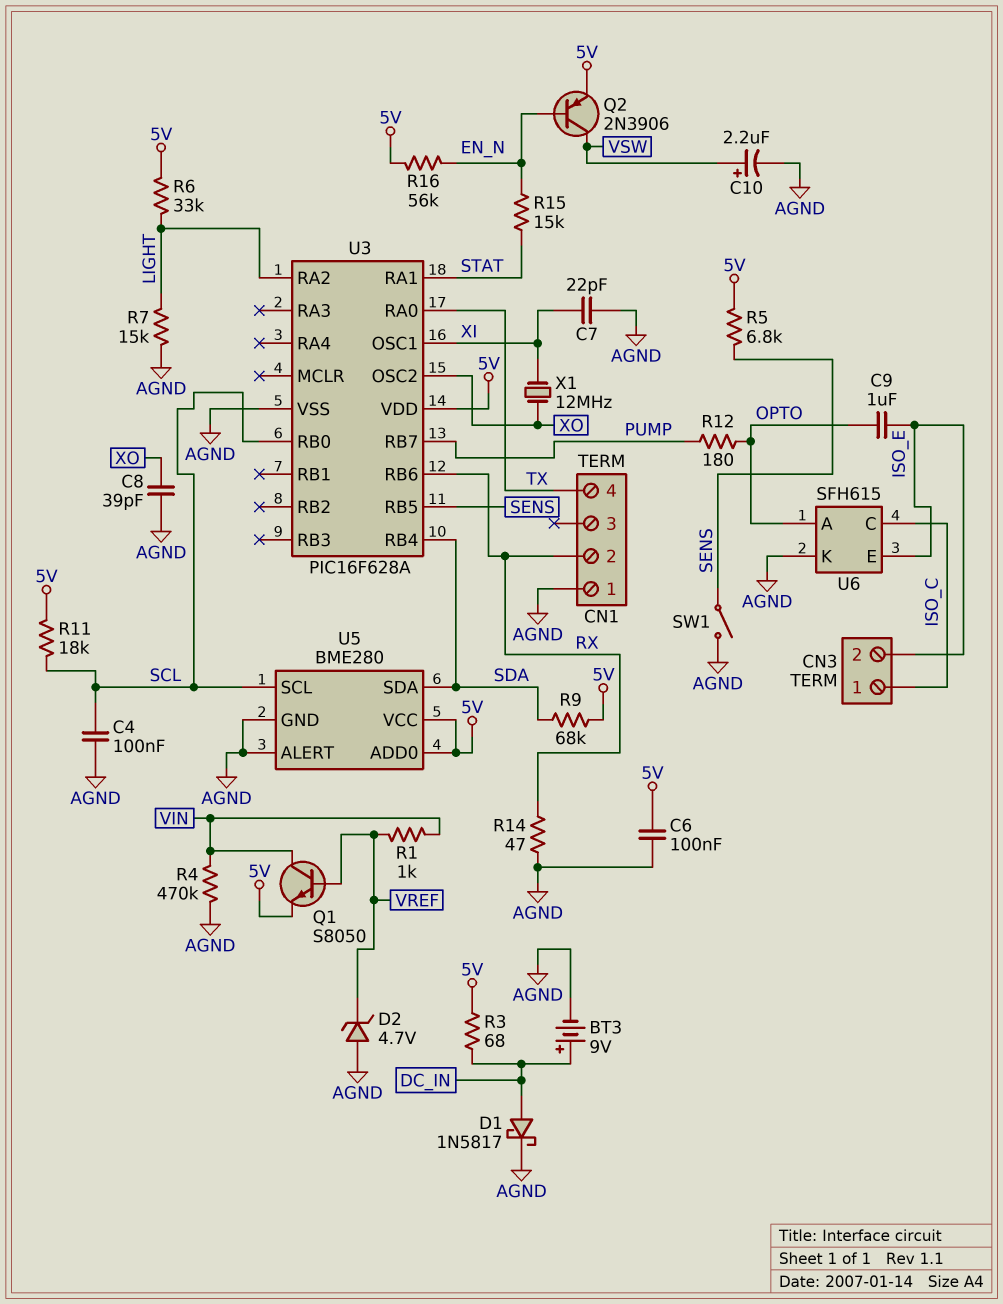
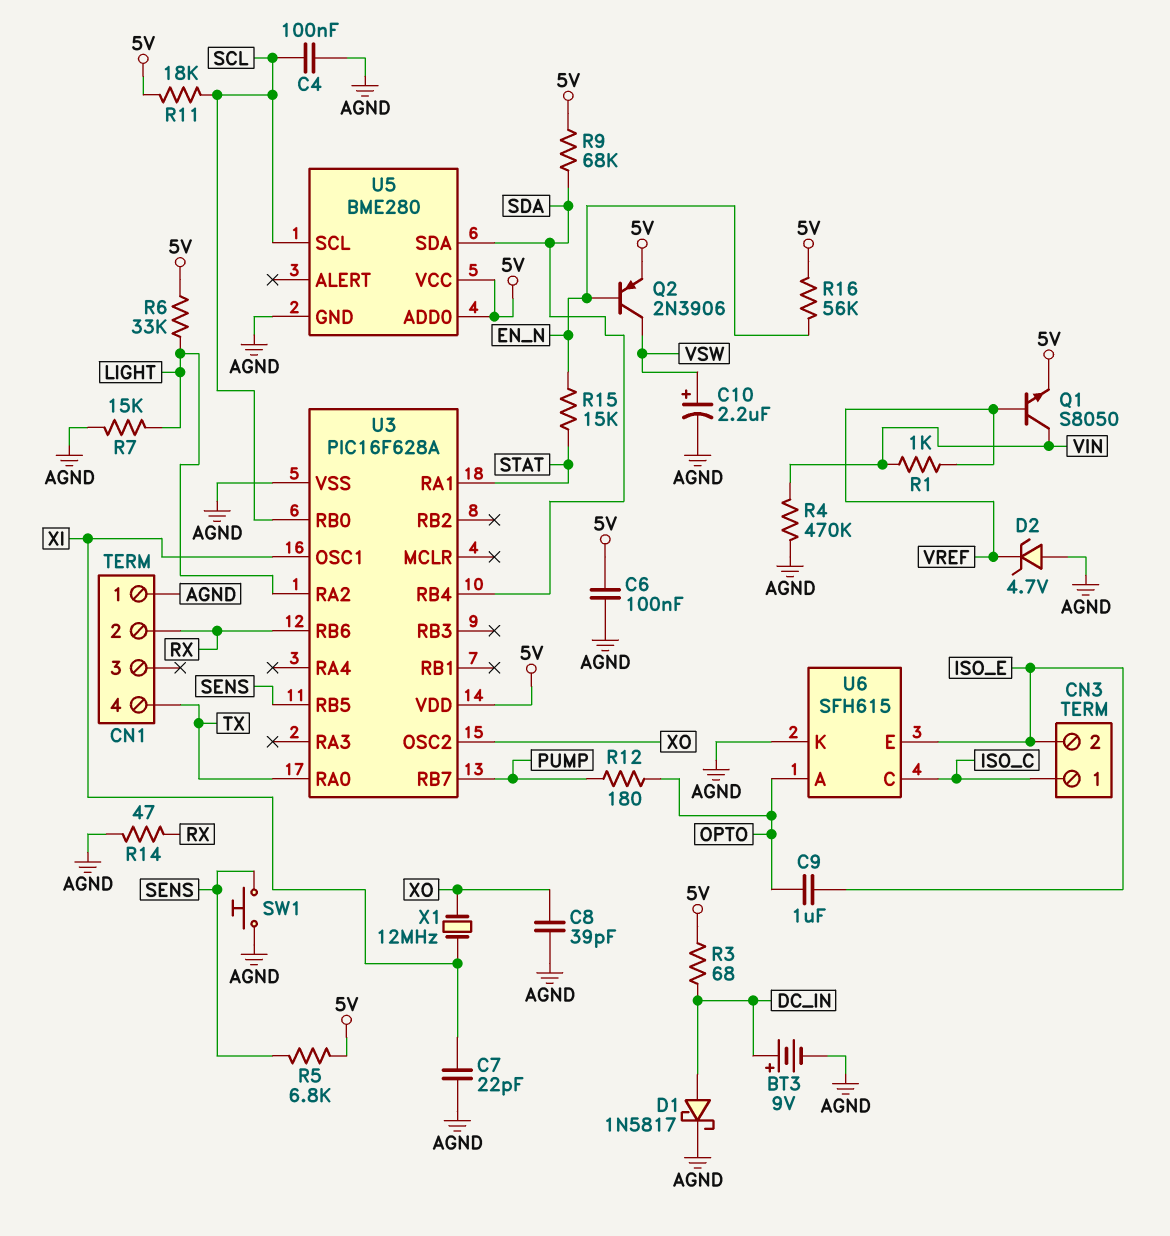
SW1: switch (AGND, SENS) -> button (AGND, SENS)
U5 pin ALERT: AGND -> none

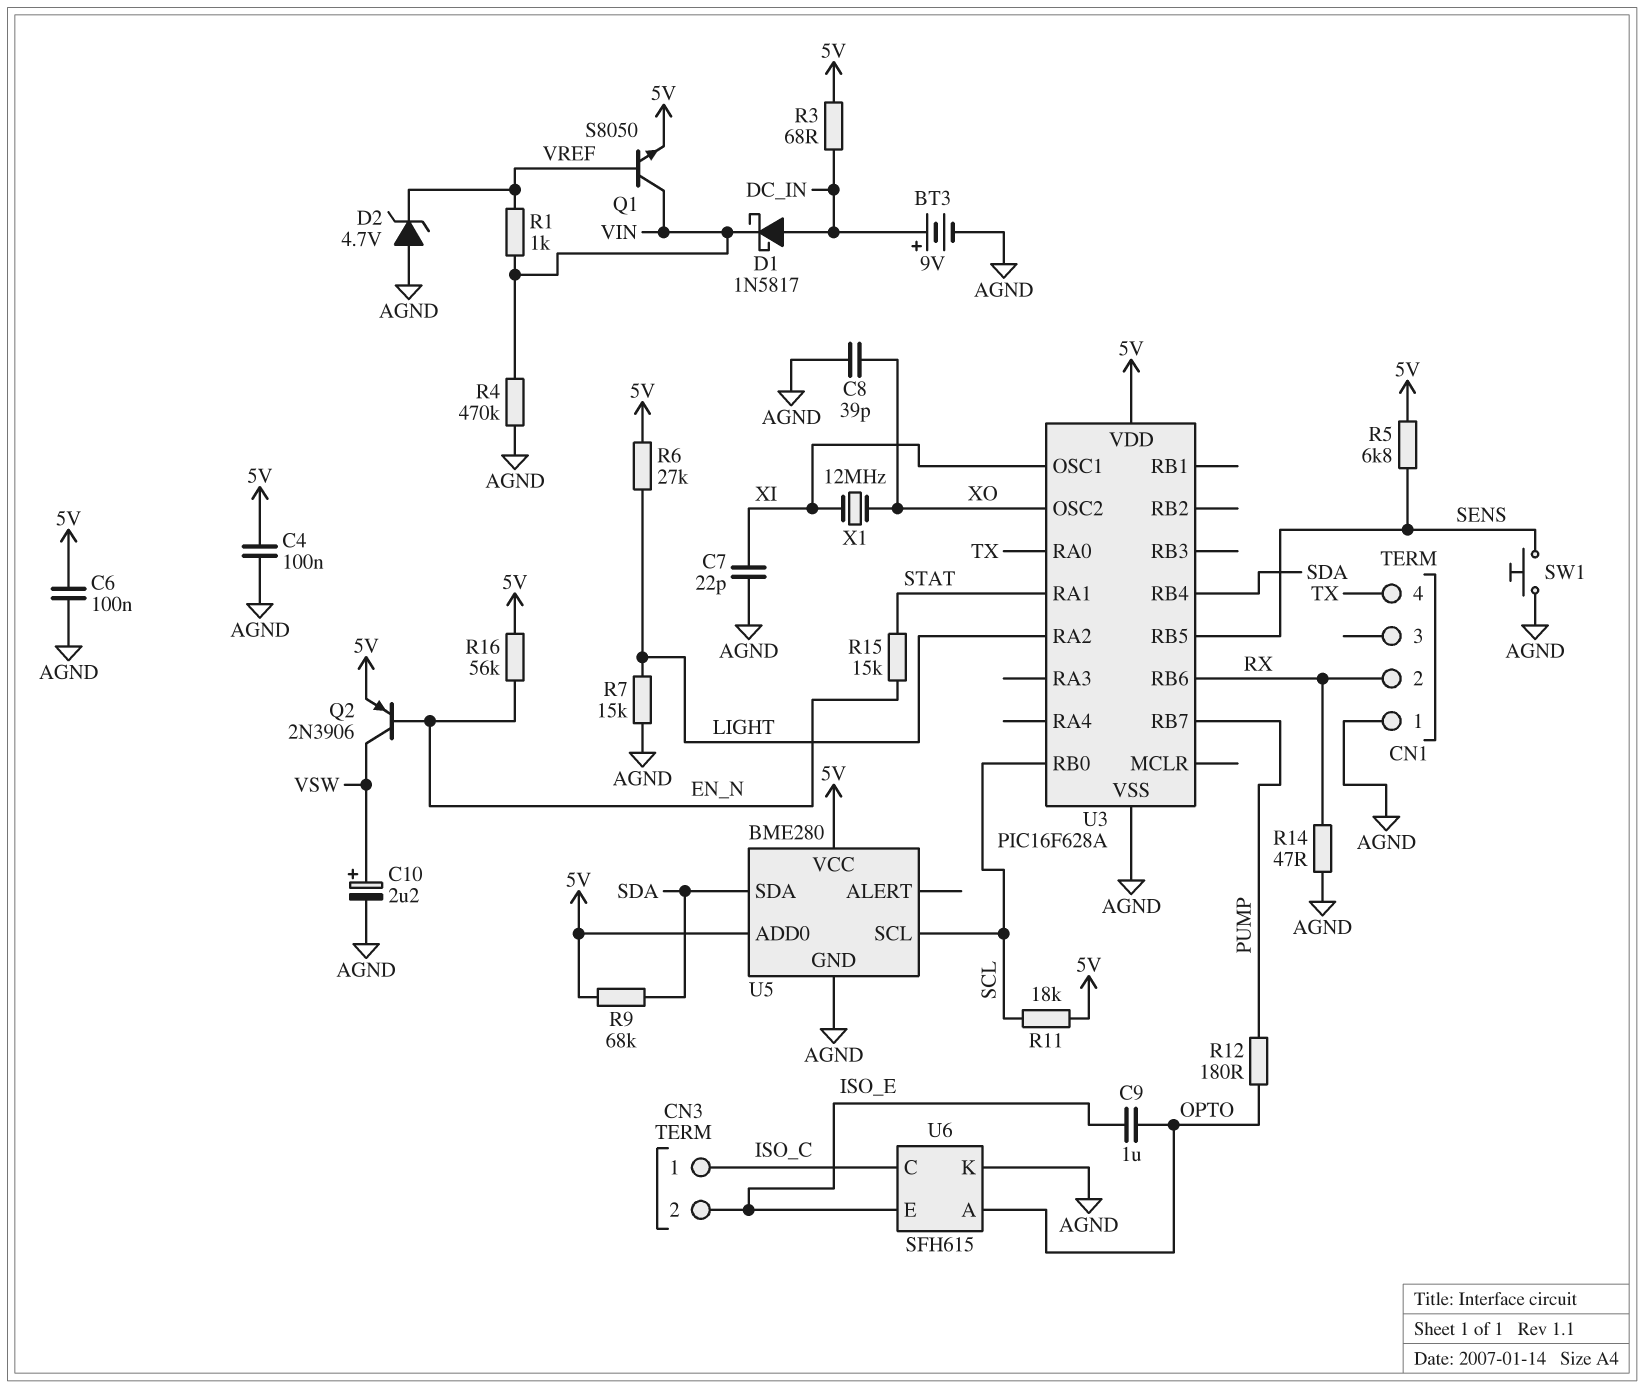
C4: 100nF (AGND, SCL) -> 100nF (5V, AGND)
D1: schottky 1N5817 (A DC_IN, K AGND) -> schottky 1N5817 (A DC_IN, K VIN)
R6: 33k (5V, LIGHT) -> 27k (5V, LIGHT)

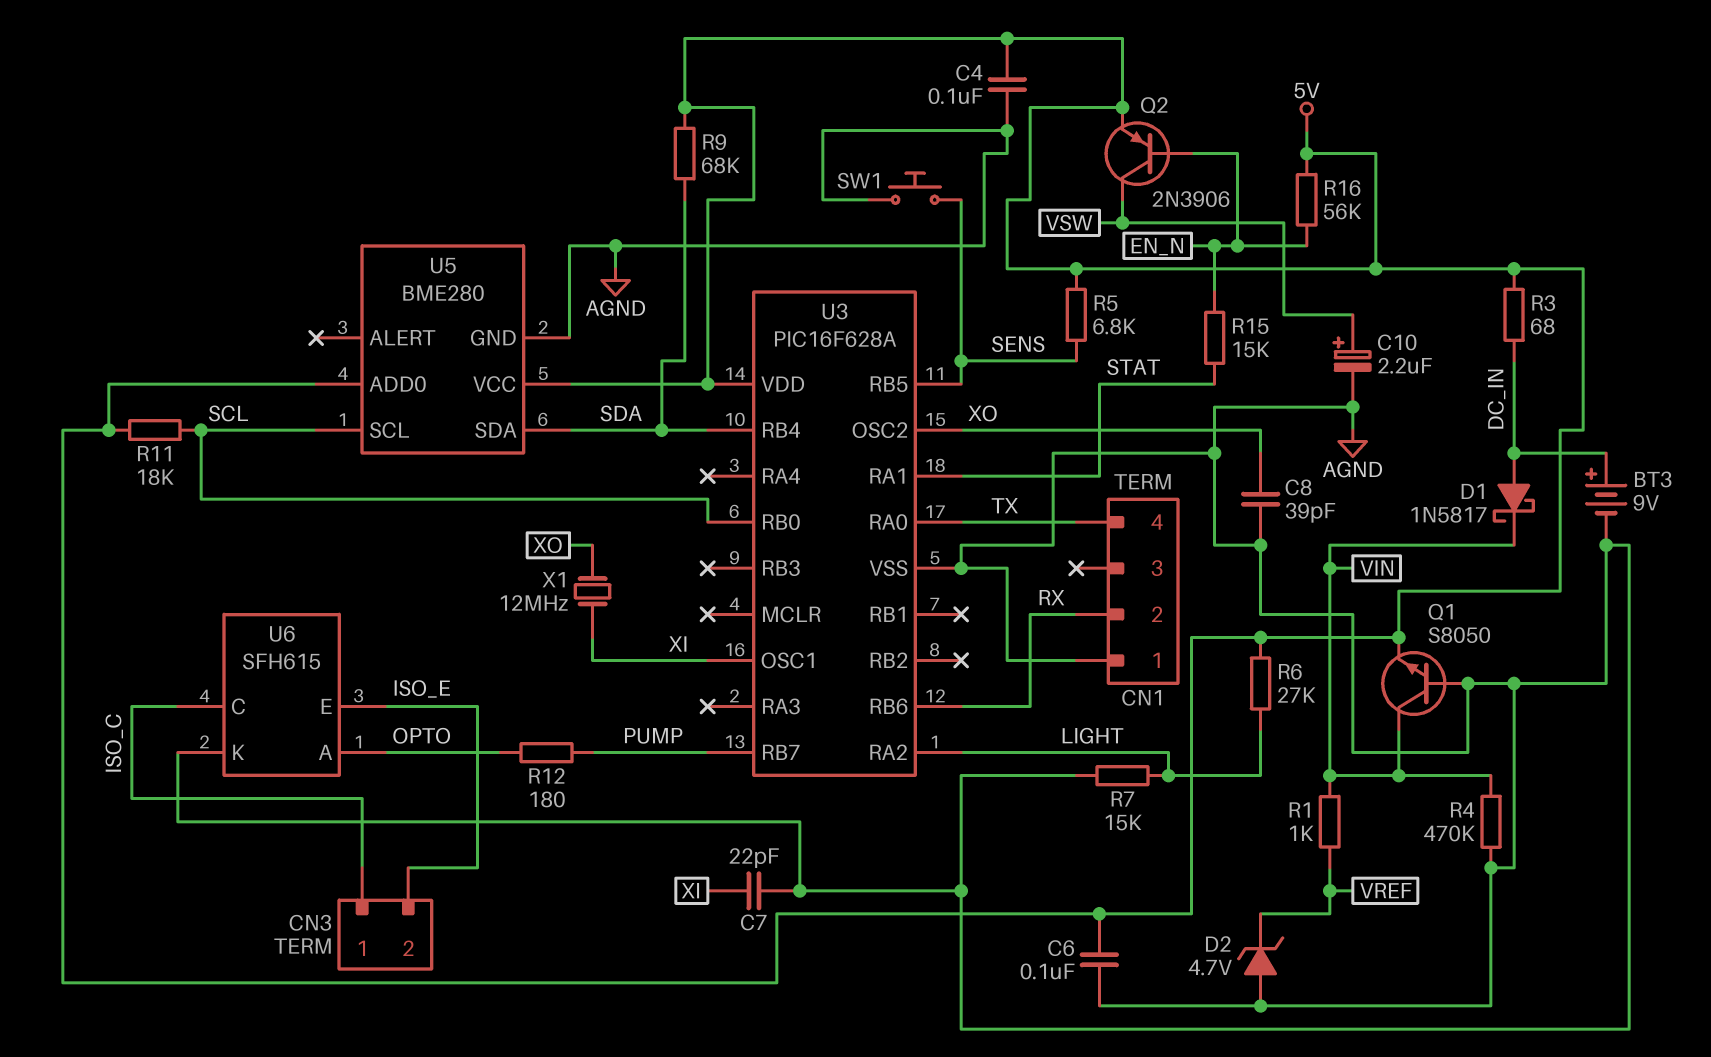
C9: 1uF (ISO_E, OPTO) -> none
Q1: NPN S8050 (B VREF, C VIN, E 5V) -> NPN S8050 (B AGND, C VIN, E 5V)
R14: 47 (AGND, RX) -> none

